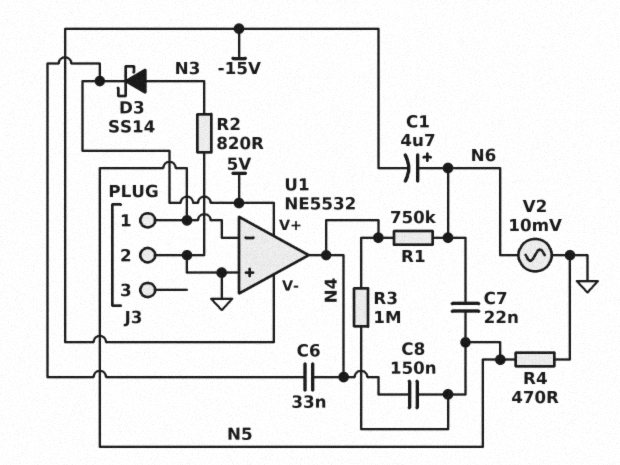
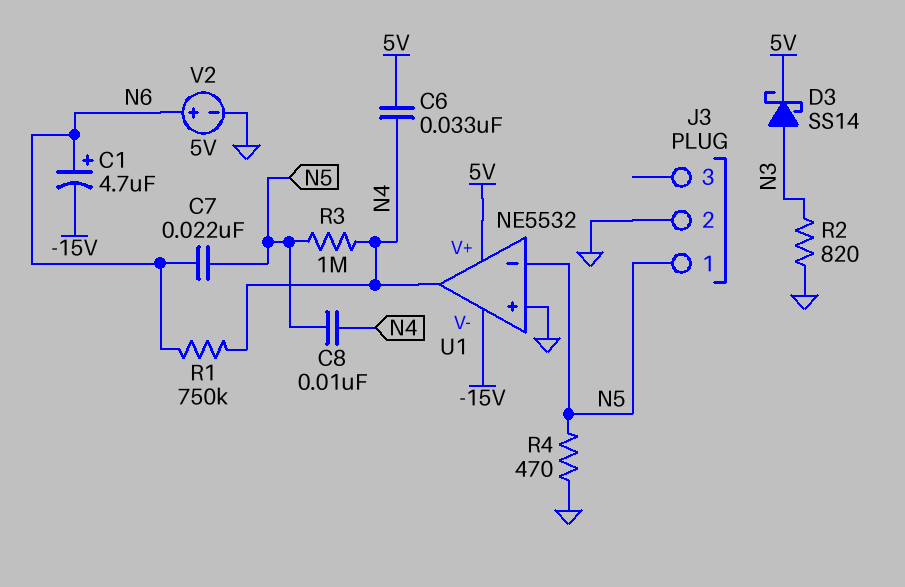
C8: 150nF (N4, N5) -> 10nF (N4, N5)
V2: AC 10mV (GND, N6) -> 5V (plus N6, minus GND)

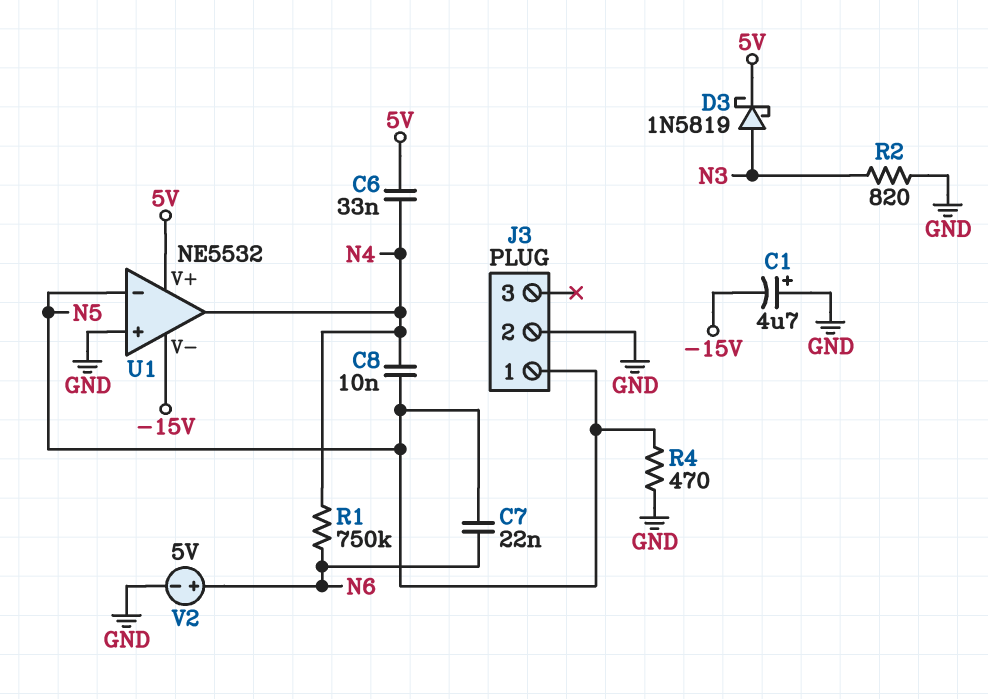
C1: 4.7uF (plus N6, minus -15V) -> 4.7uF (plus GND, minus -15V)
D3: schottky SS14 (A N3, K 5V) -> schottky 1N5819 (A N3, K 5V)
R3: 1M (N4, N5) -> none

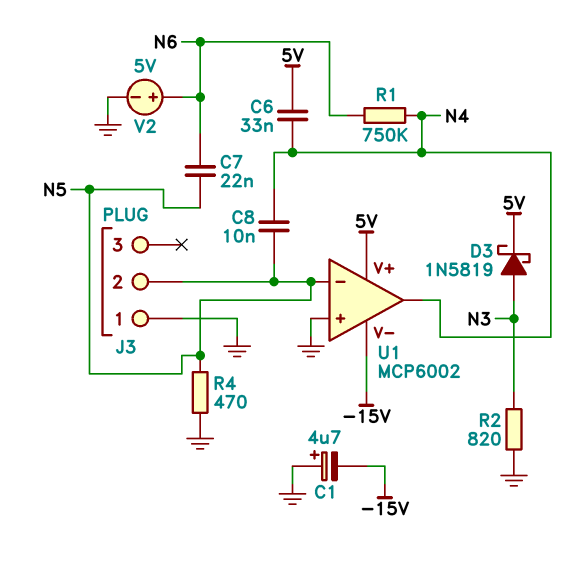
J3 pin 1: N5 -> GND
J3 pin 2: GND -> N5
U1: NE5532 -> MCP6002

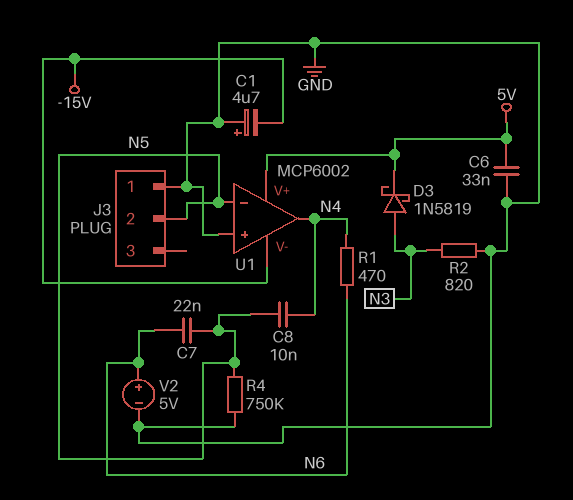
C6: 33nF (5V, N4) -> 33nF (5V, GND)
R1: 750k (N4, N6) -> 470 (N4, N6)
R4: 470 (GND, N5) -> 750k (GND, N5)

